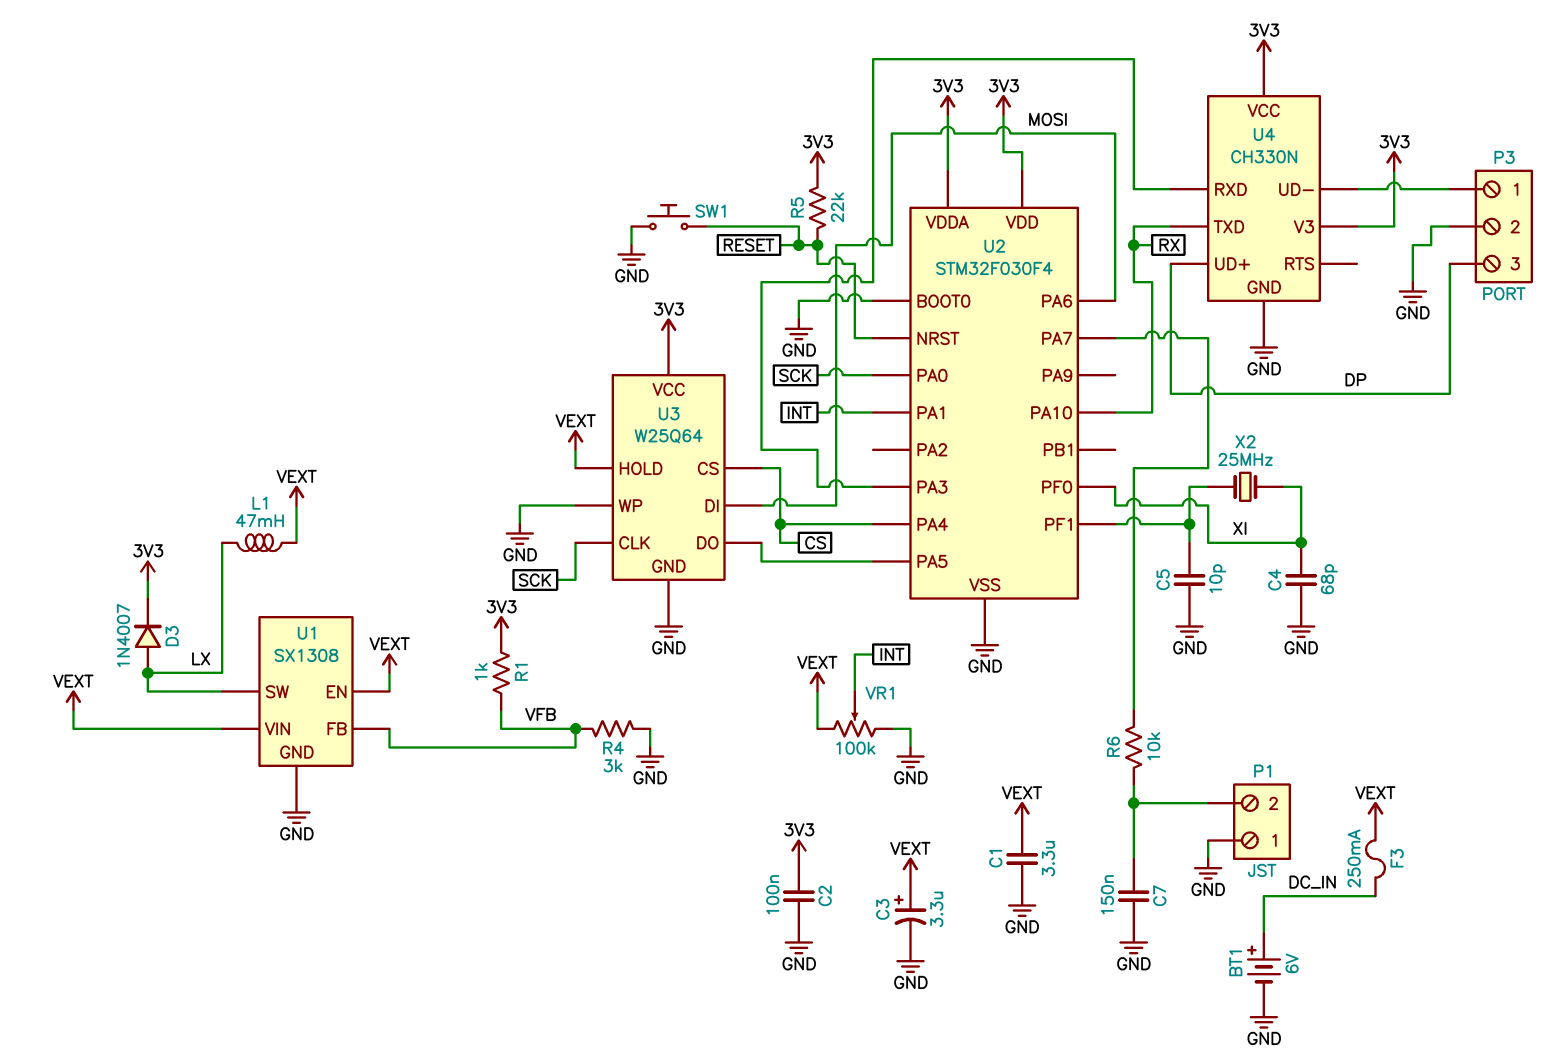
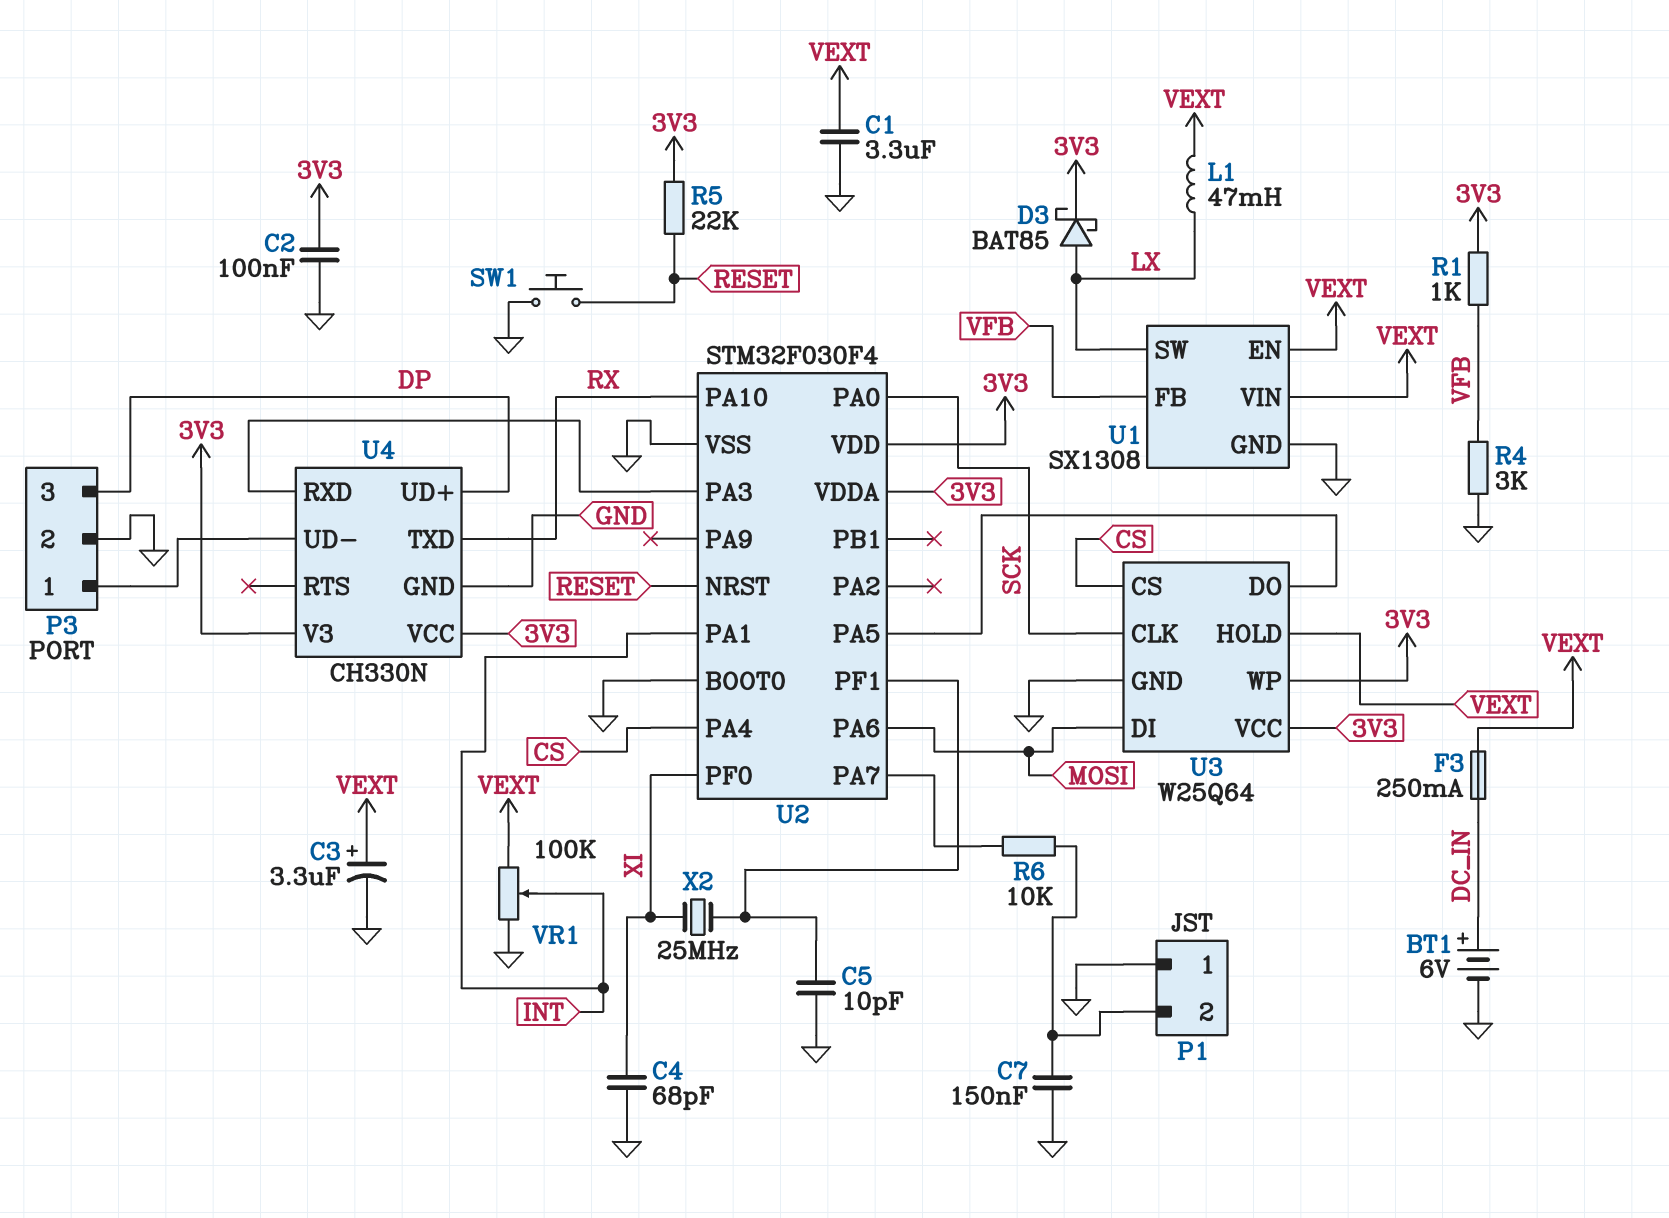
D3: diode 1N4007 (A LX, K 3V3) -> schottky BAT85 (A LX, K 3V3)
U3 pin WP: GND -> 3V3

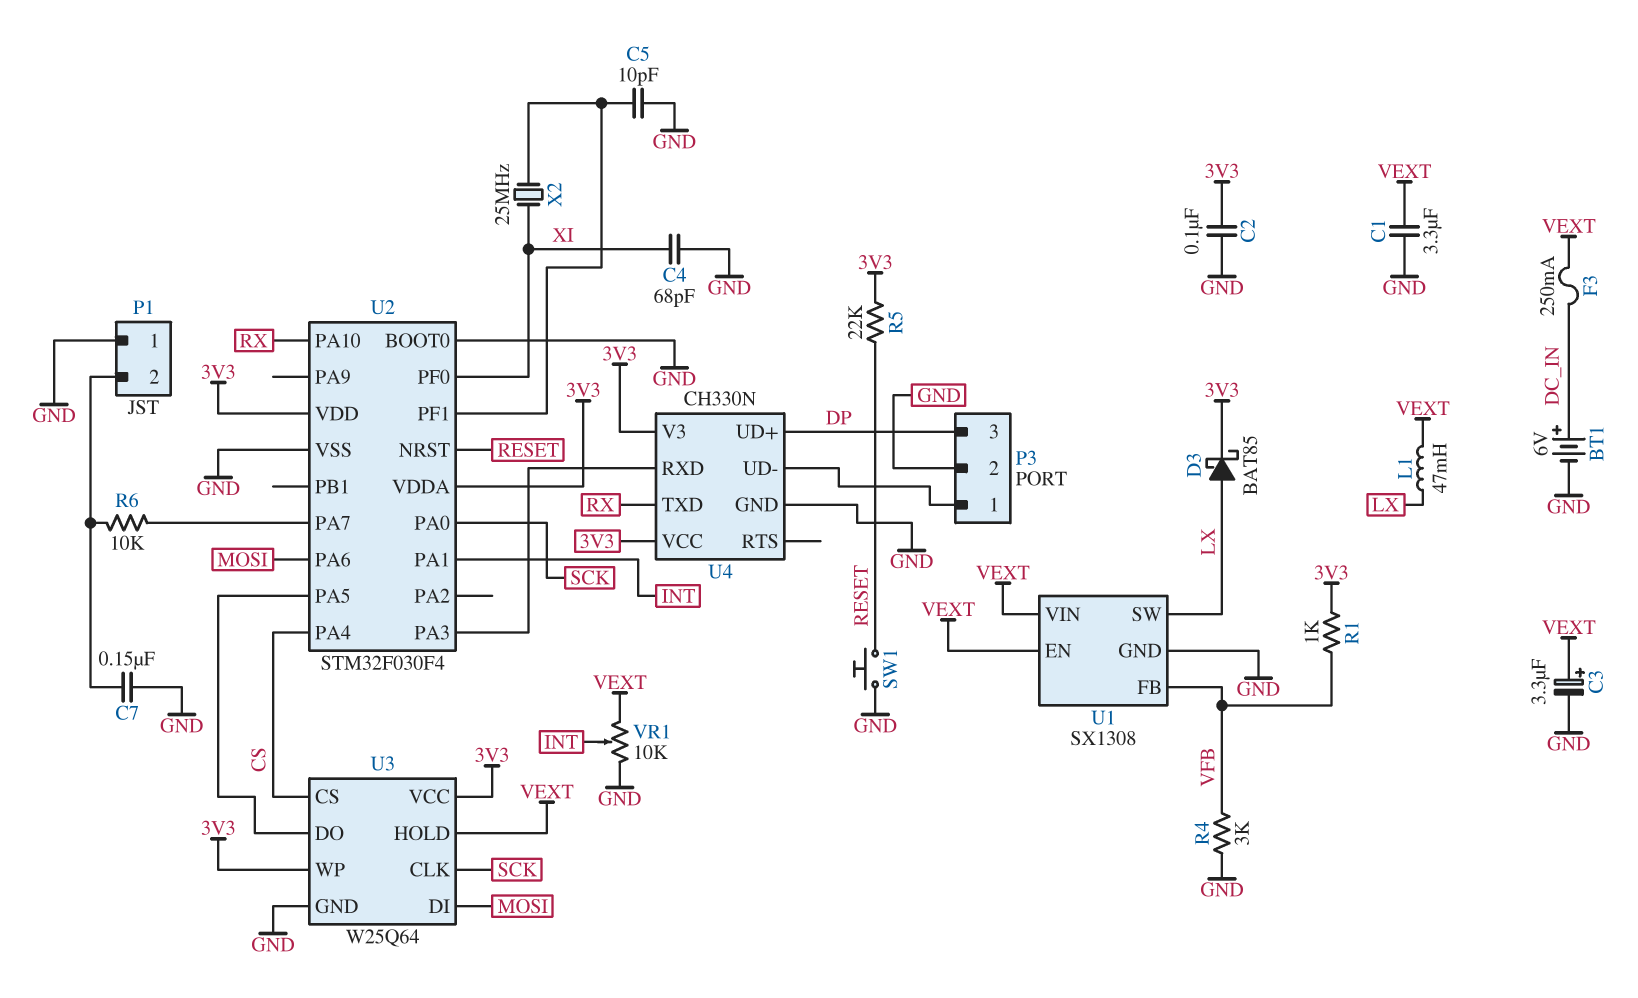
VR1: 100k (GND, VEXT, wiper INT) -> 10k (GND, VEXT, wiper INT)

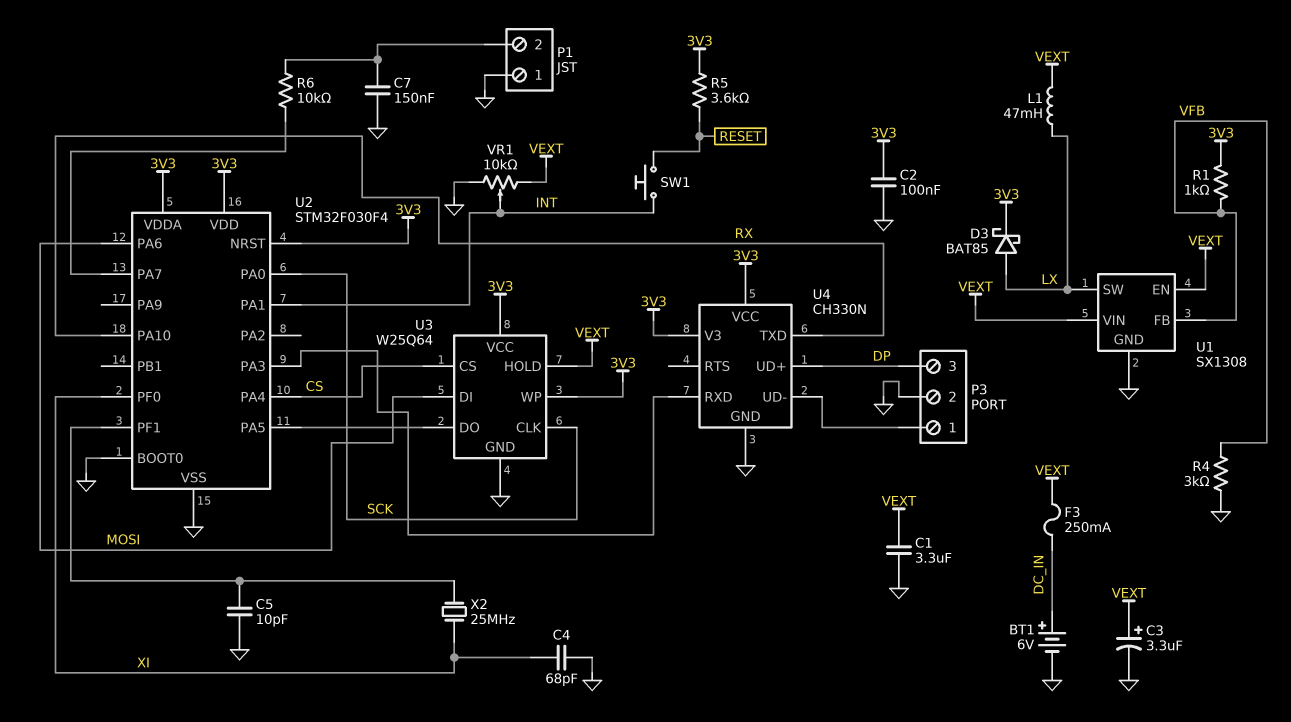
R5: 22k (3V3, RESET) -> 3.6k (3V3, RESET)
SW1: button (GND, RESET) -> button (INT, RESET)
U2 pin NRST: RESET -> 3V3

